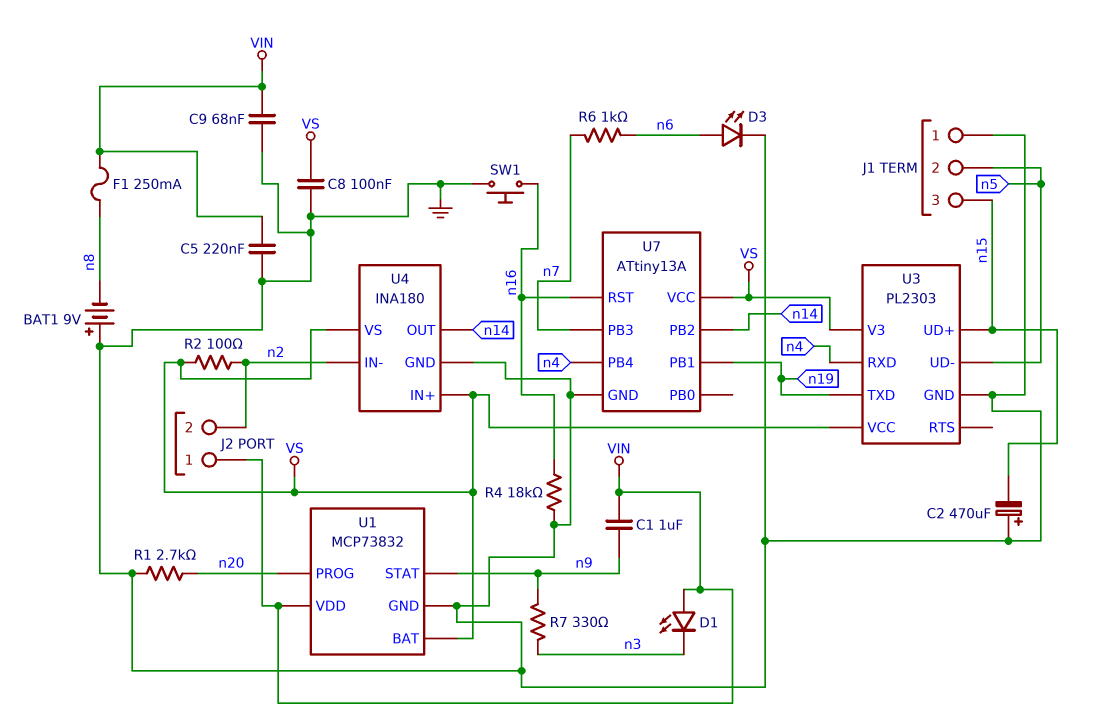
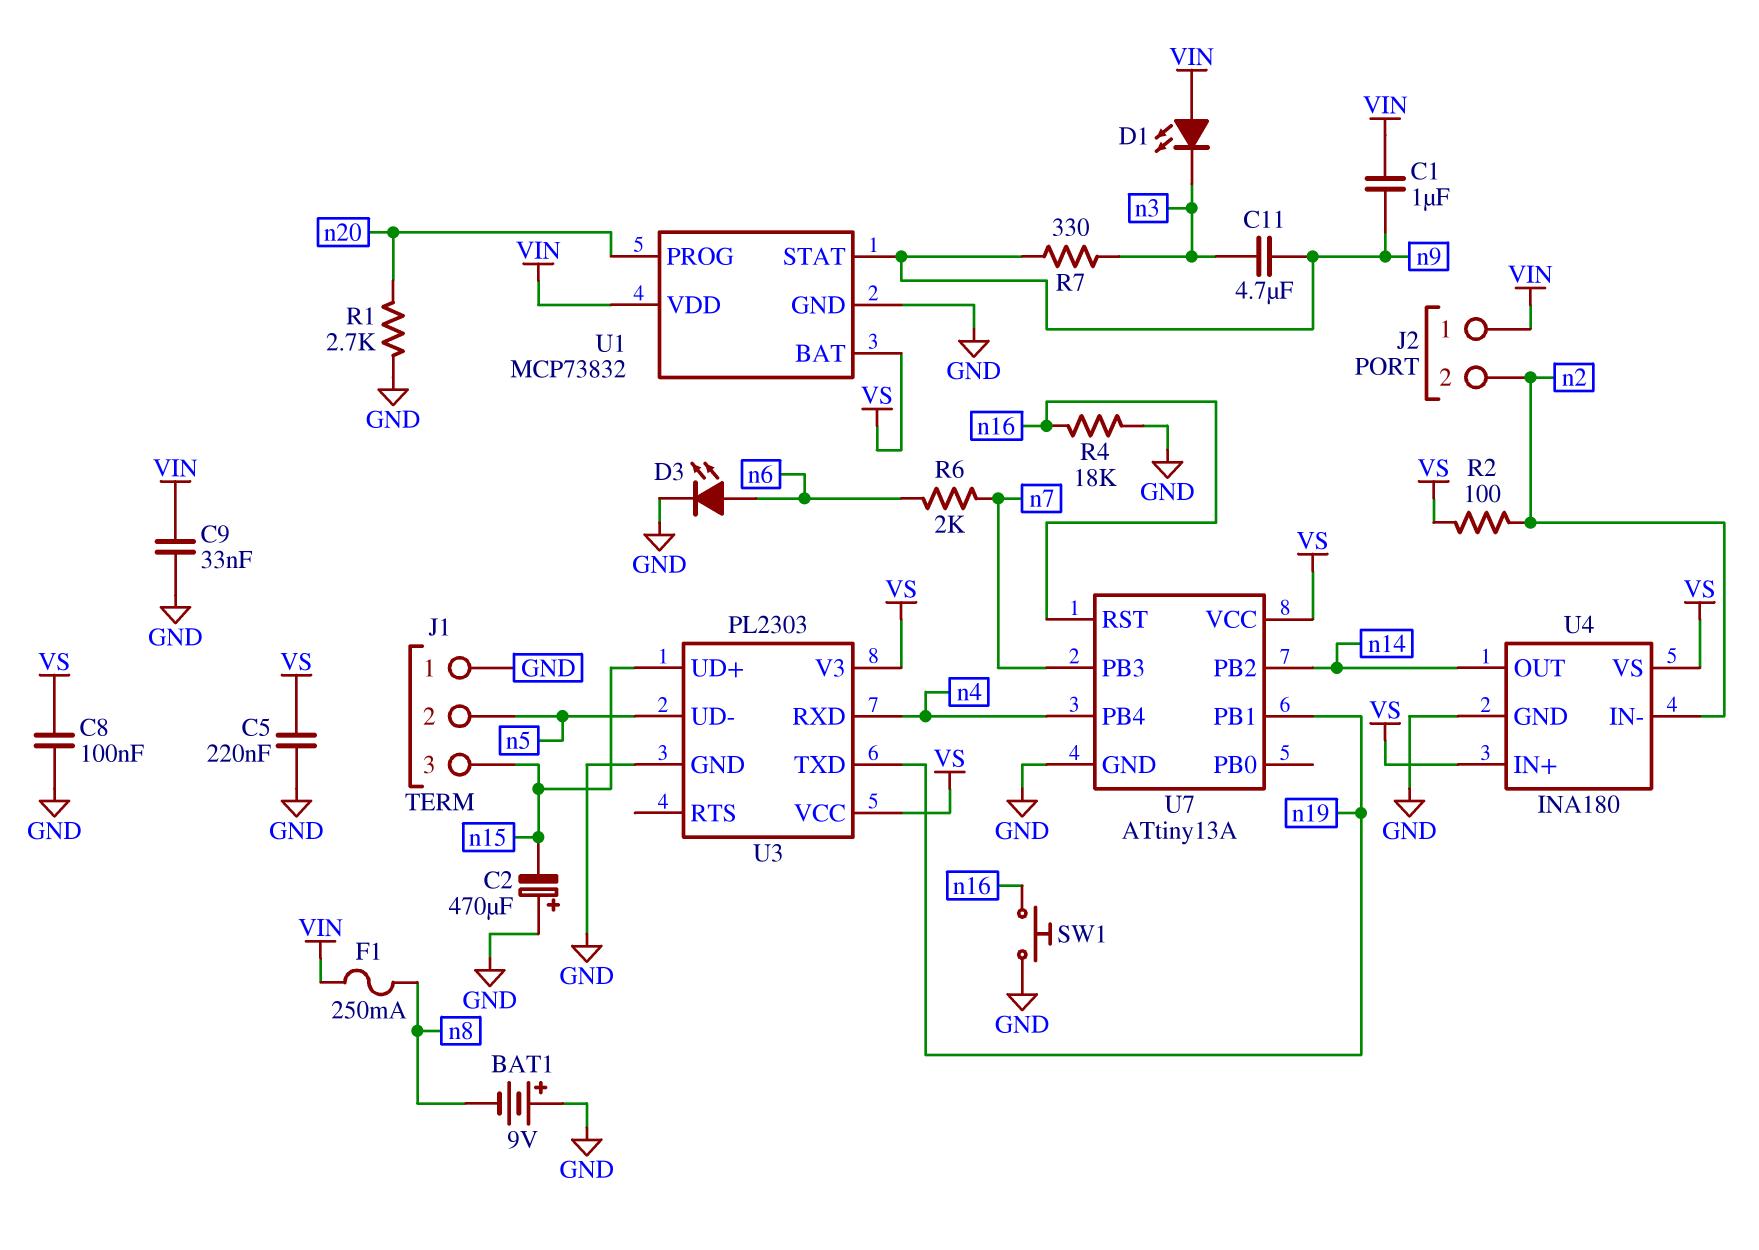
C5: 220nF (GND, VIN) -> 220nF (GND, VS)
C9: 68nF (GND, VIN) -> 33nF (GND, VIN)
C11: none -> 4.7uF (n3, n9)
R6: 1k (n6, n7) -> 2k (n6, n7)

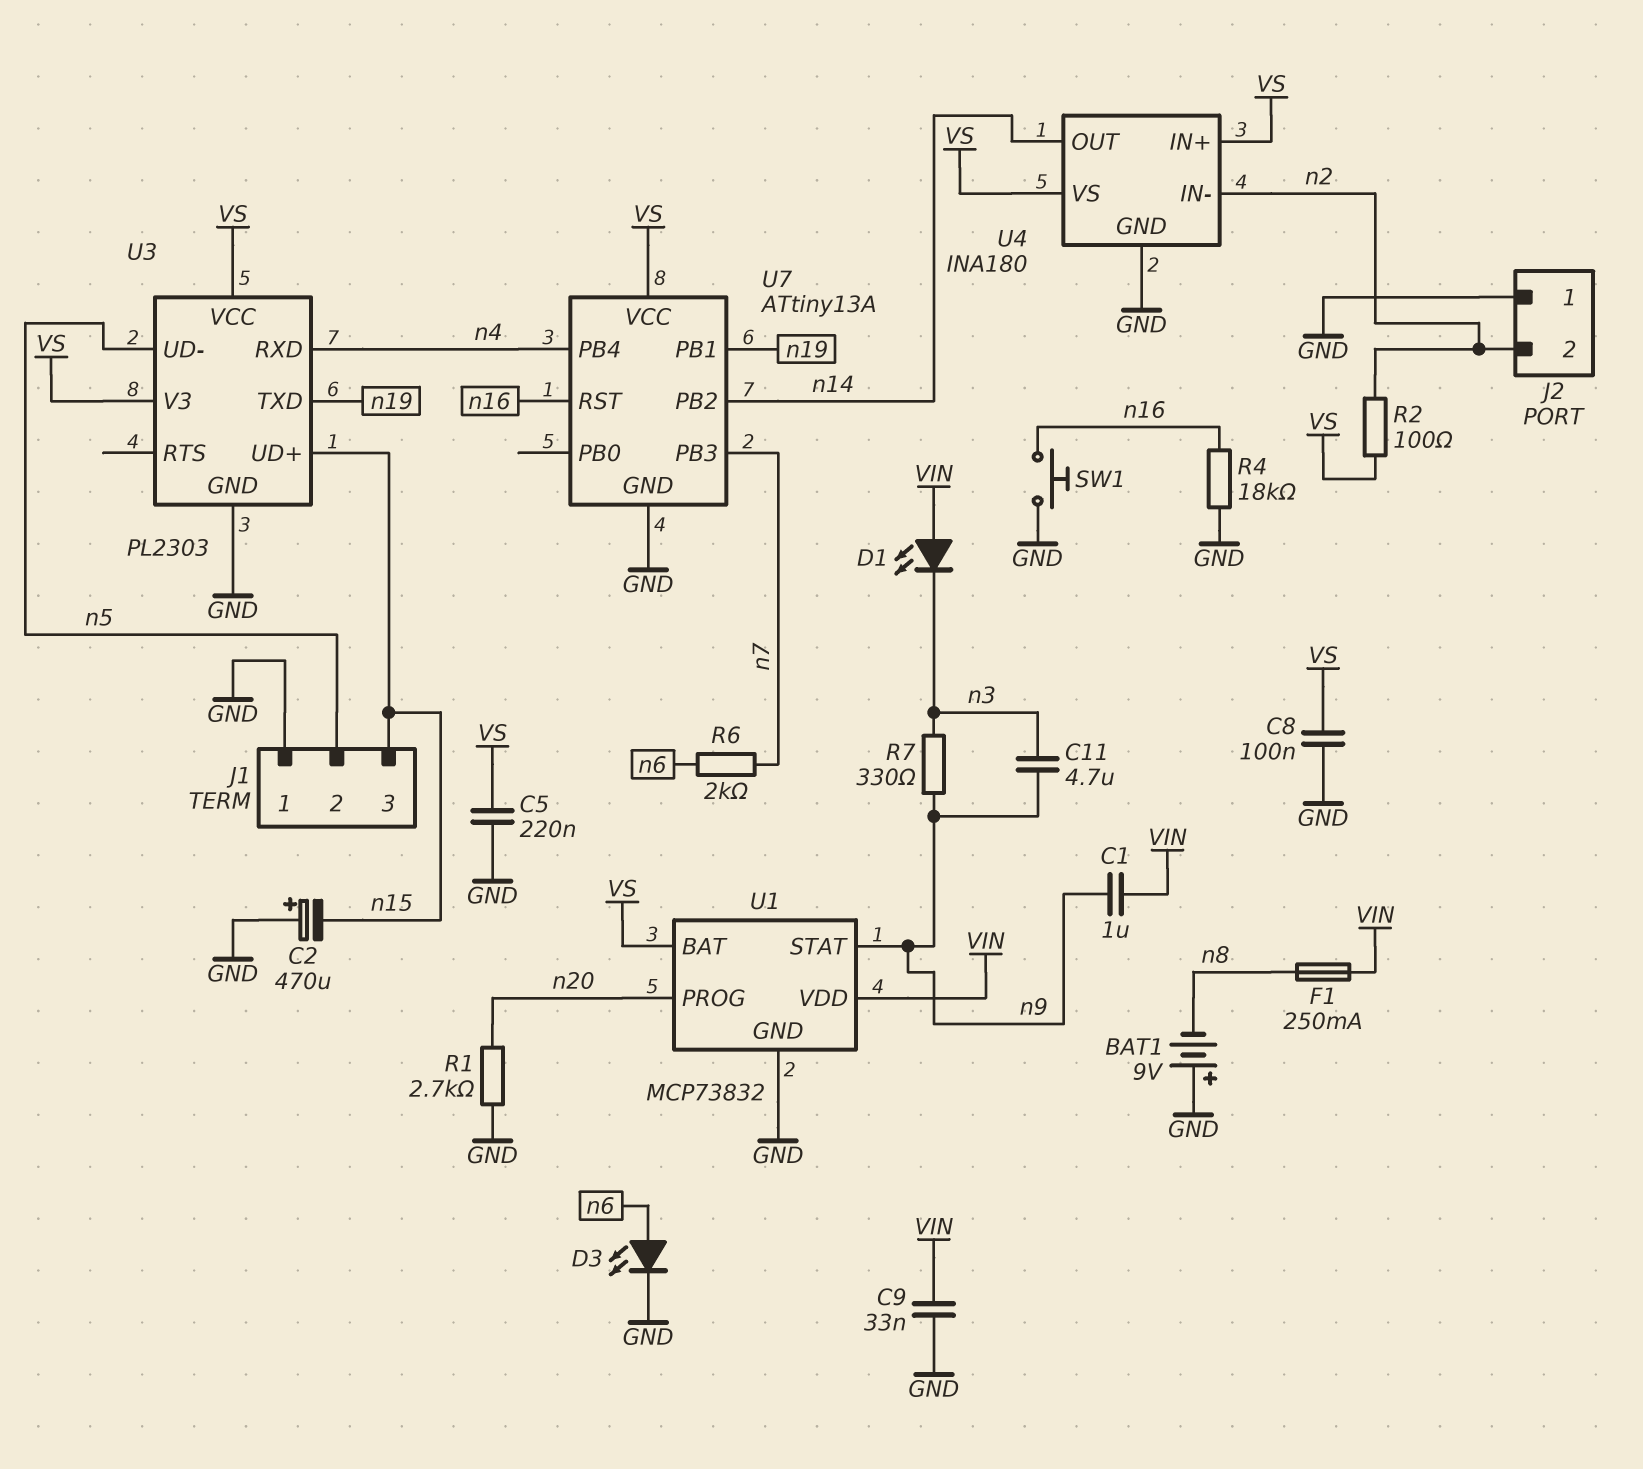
J2 pin 1: VIN -> GND

